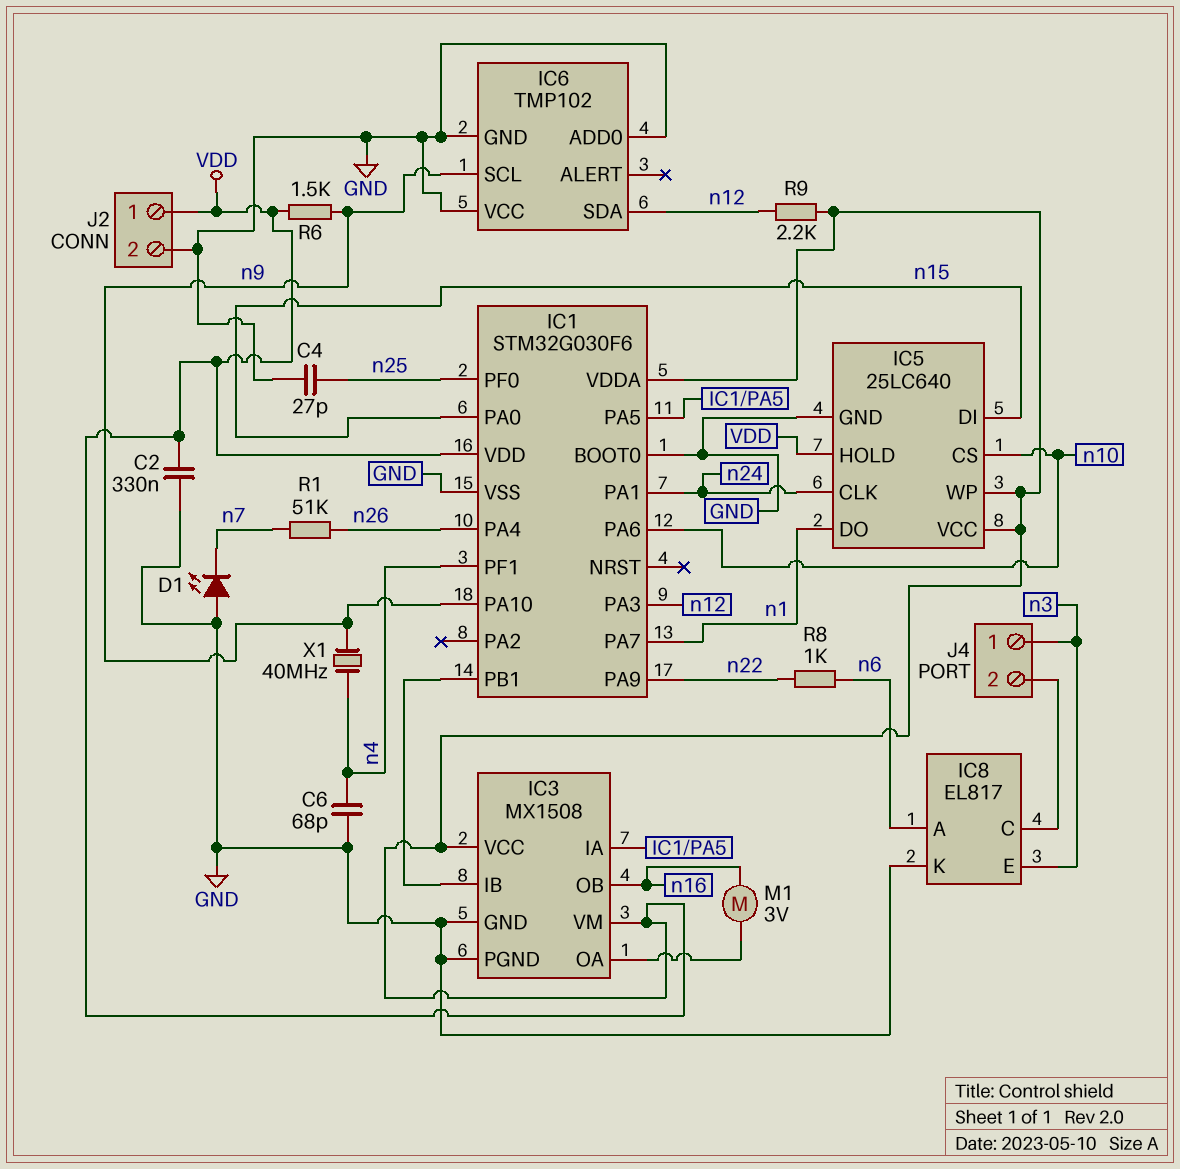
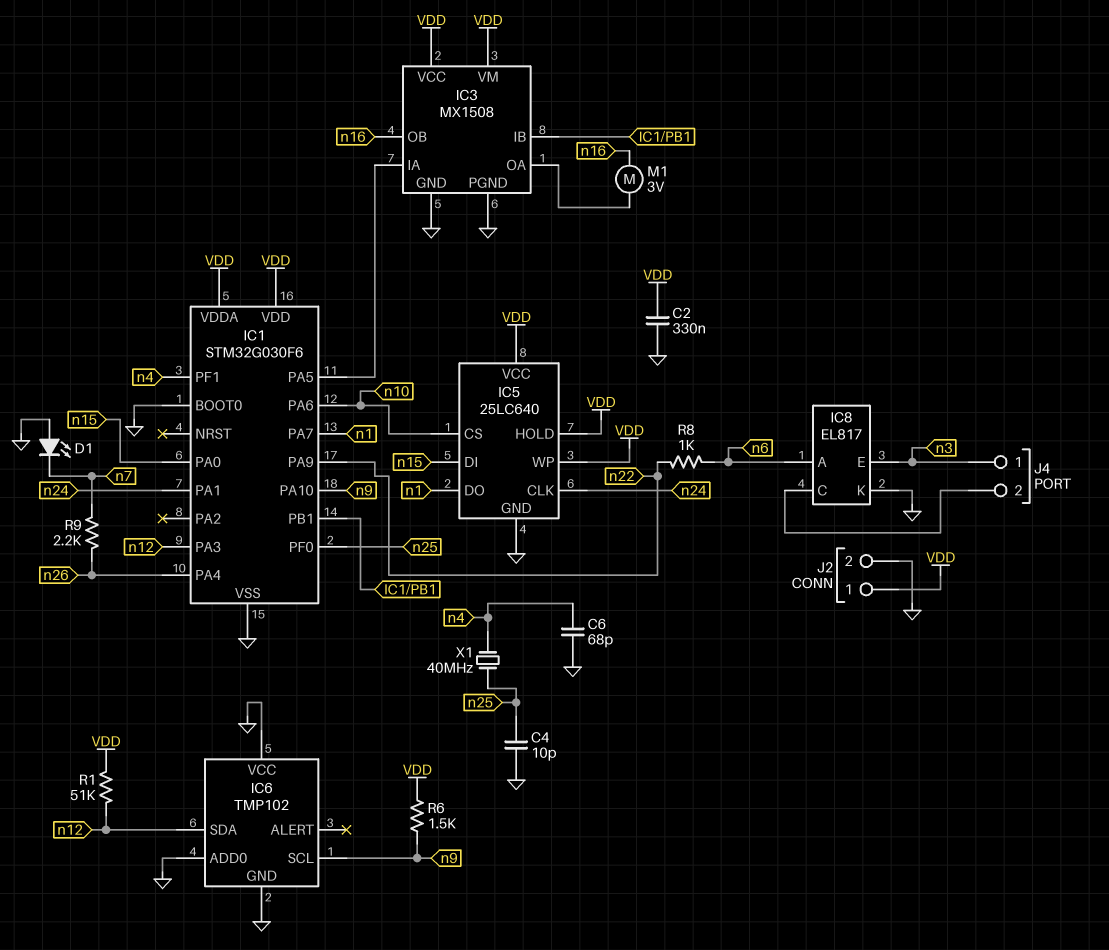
C4: 27pF (GND, n25) -> 10pF (GND, n25)
R1: 51k (n7, n26) -> 51k (VDD, n12)
R9: 2.2k (VDD, n12) -> 2.2k (n7, n26)
X1: 40MHz (n4, n9) -> 40MHz (n4, n25)

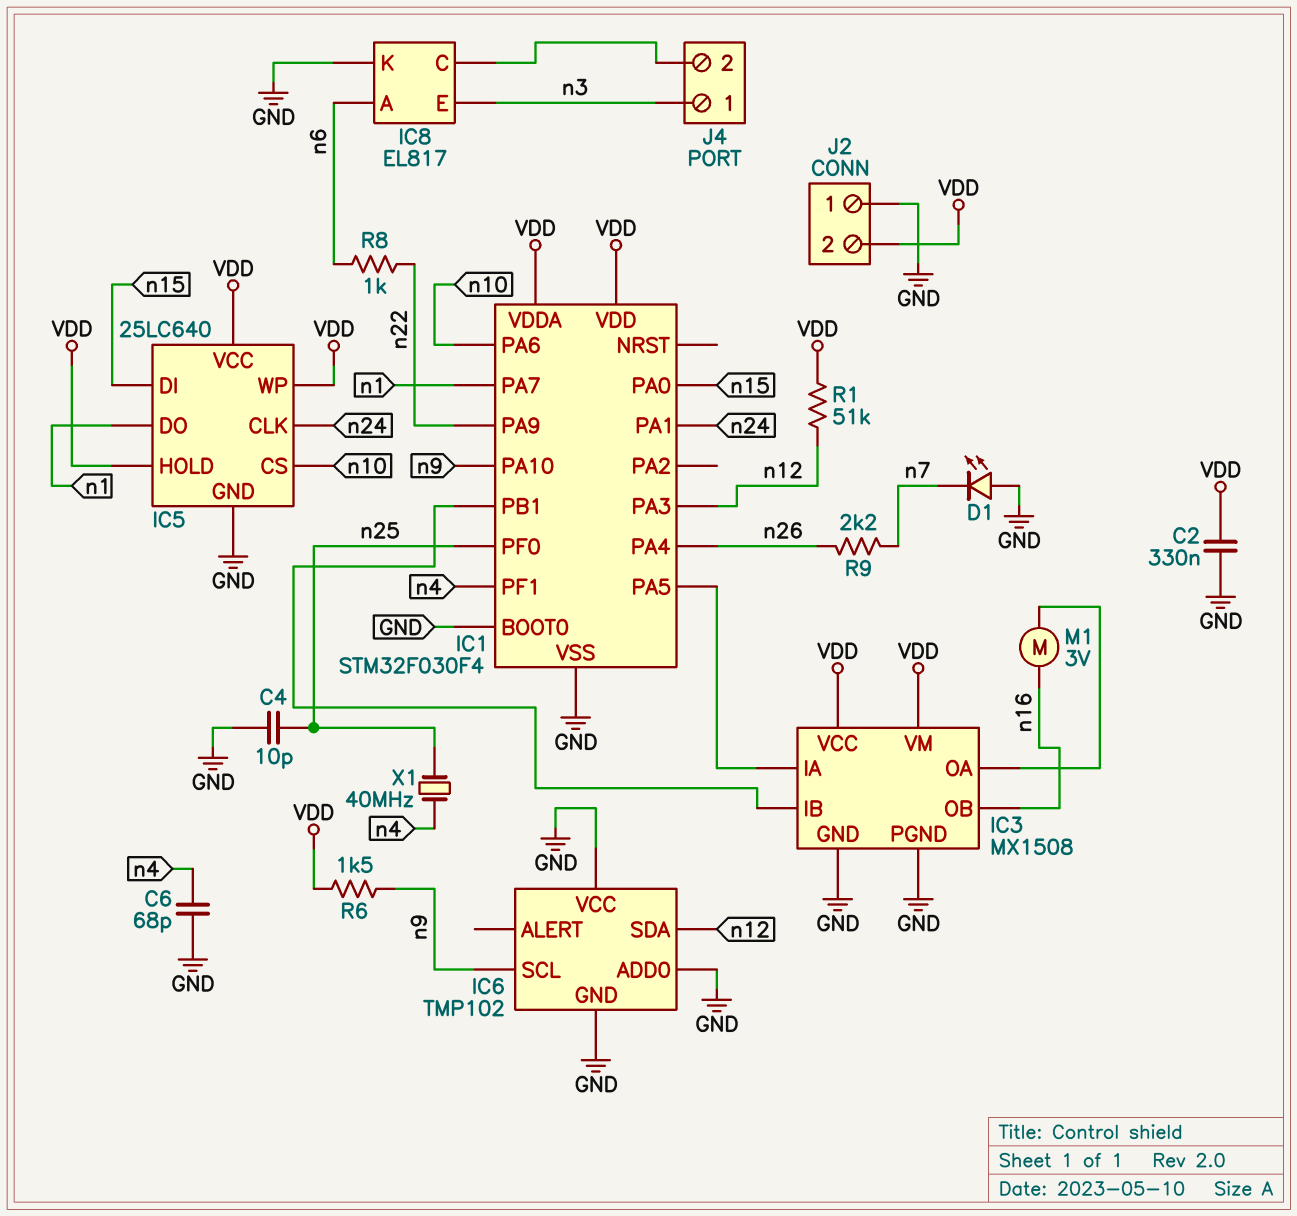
IC1: STM32G030F6 -> STM32F030F4
J2 pin 1: VDD -> GND
J2 pin 2: GND -> VDD

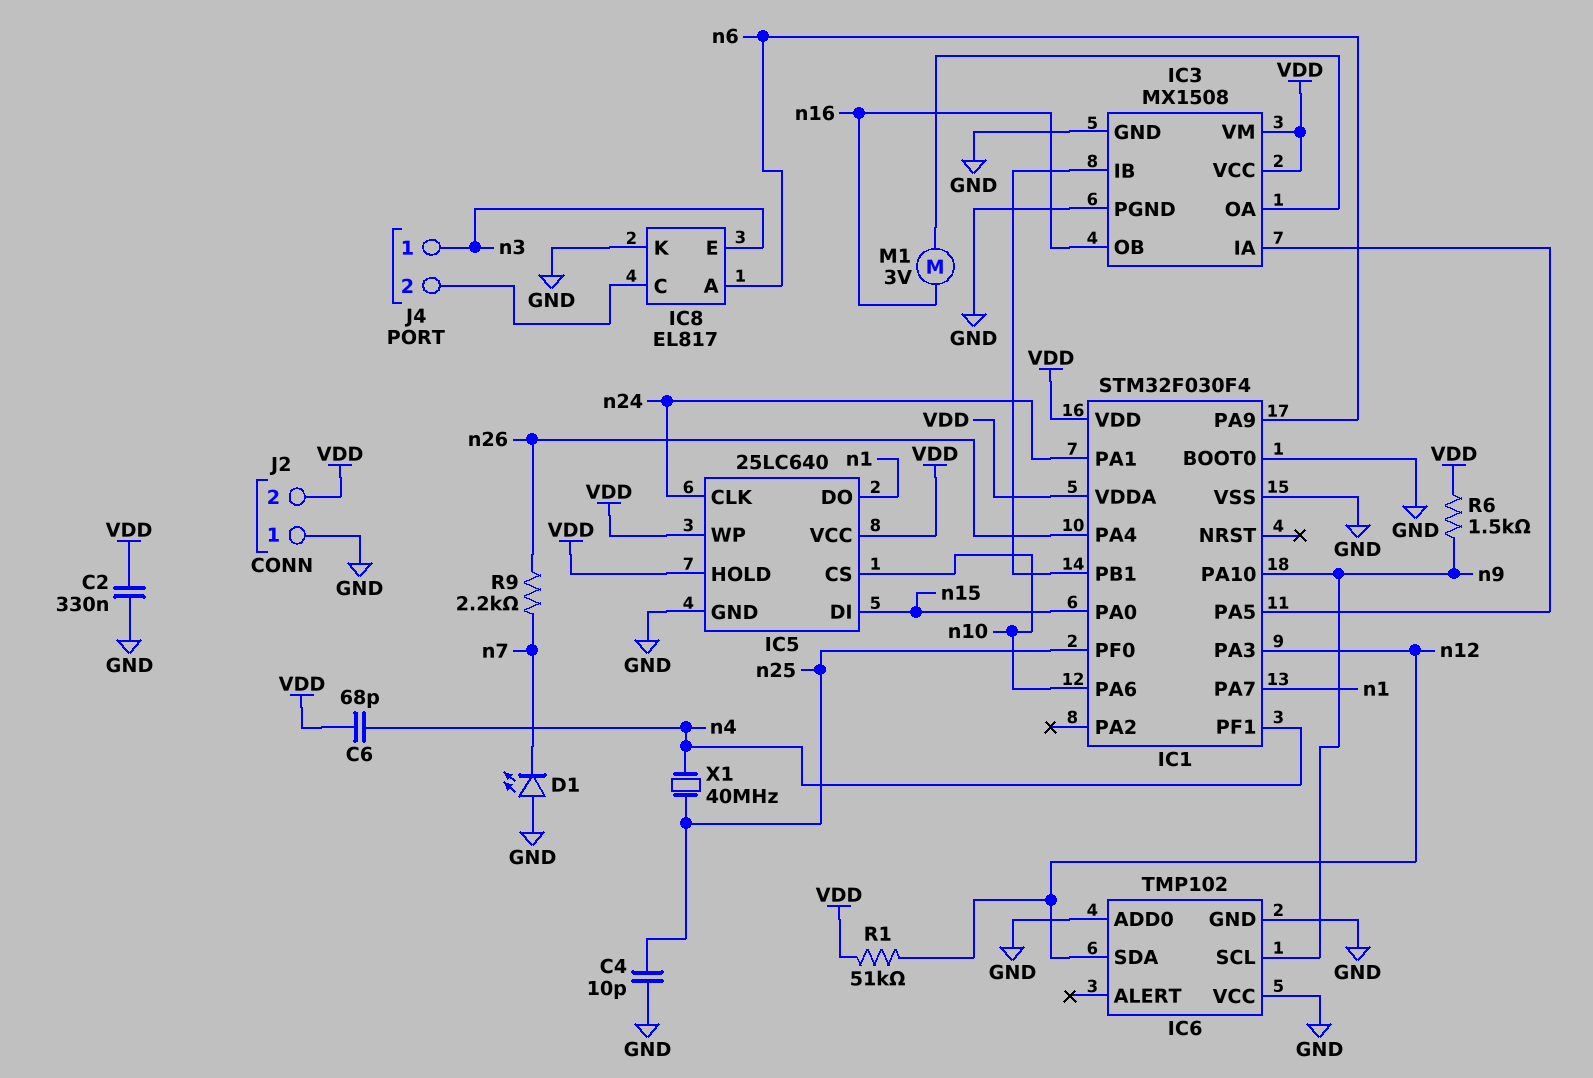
C6: 68pF (GND, n4) -> 68pF (VDD, n4)
IC1 pin PA9: n22 -> n6
R8: 1k (n6, n22) -> none

